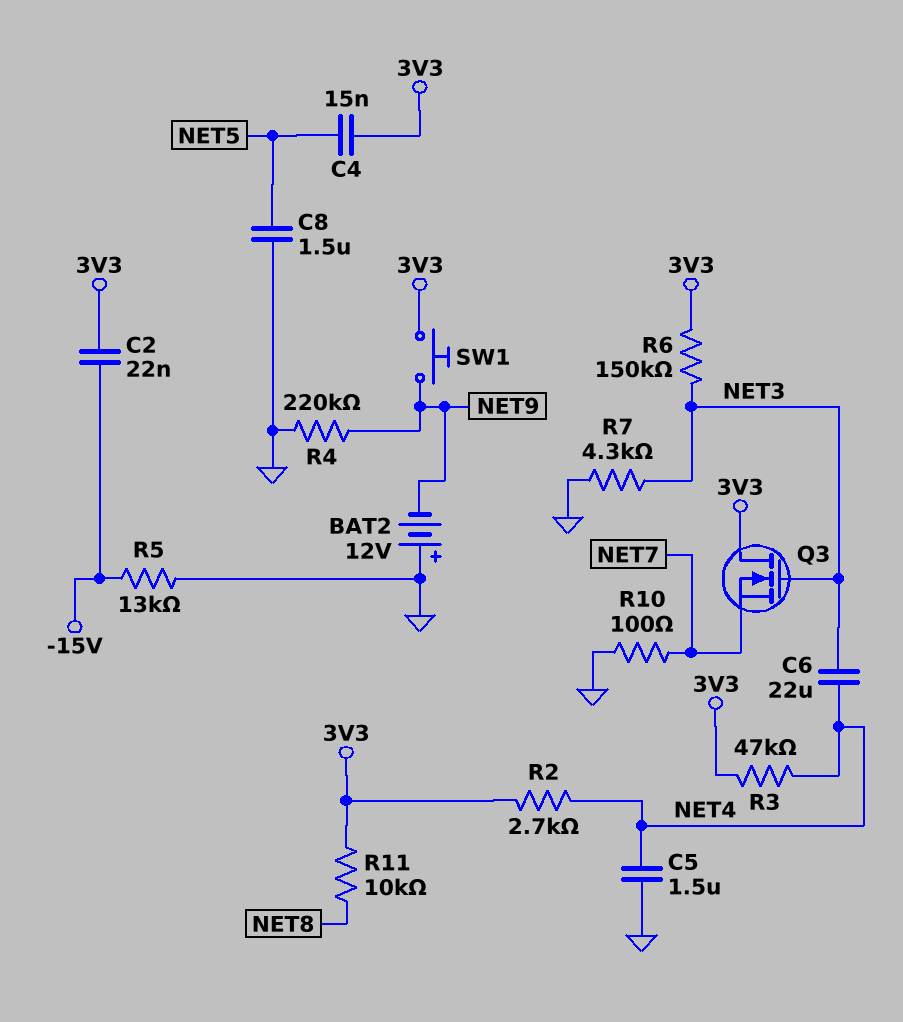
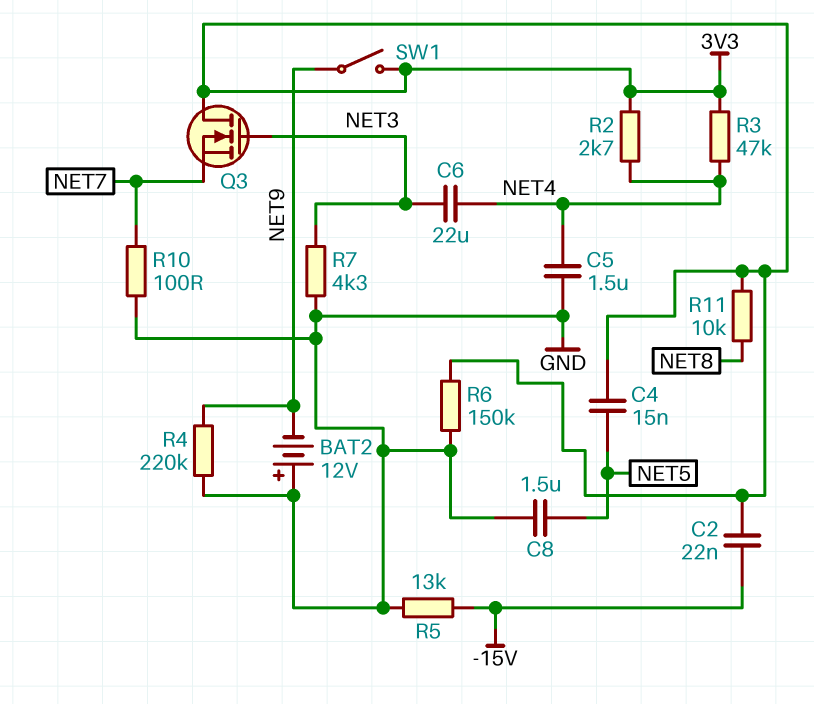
R6: 150k (3V3, NET3) -> 150k (3V3, GND)
SW1: button (3V3, NET9) -> switch (3V3, NET9)

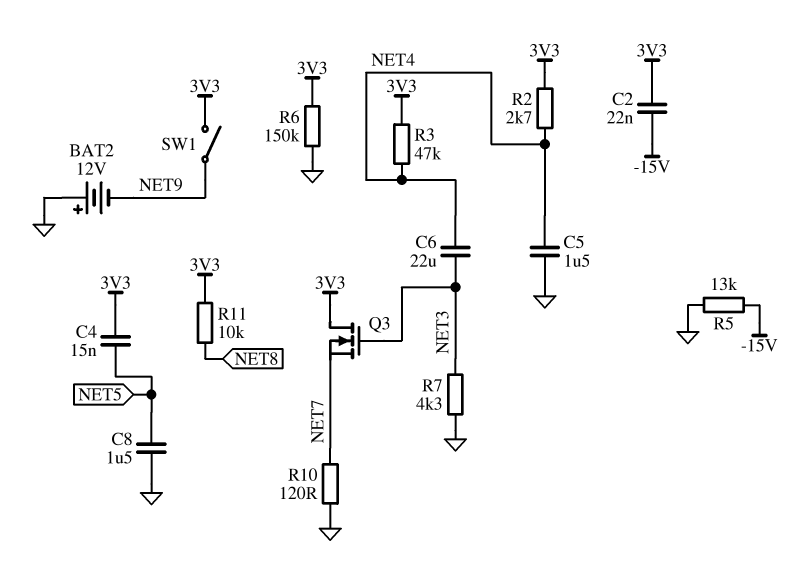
R4: 220k (GND, NET9) -> none
R10: 100 (GND, NET7) -> 120 (GND, NET7)

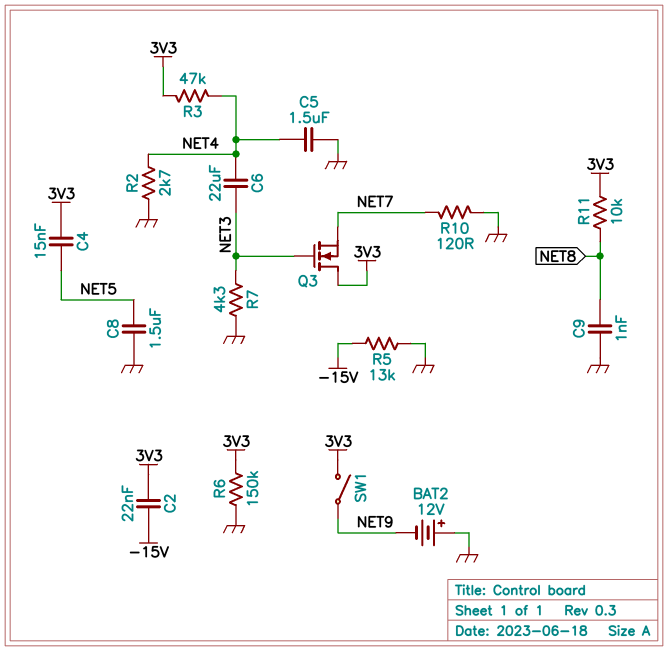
C9: none -> 1nF (GND, NET8)
R2: 2.7k (3V3, NET4) -> 2.7k (GND, NET4)

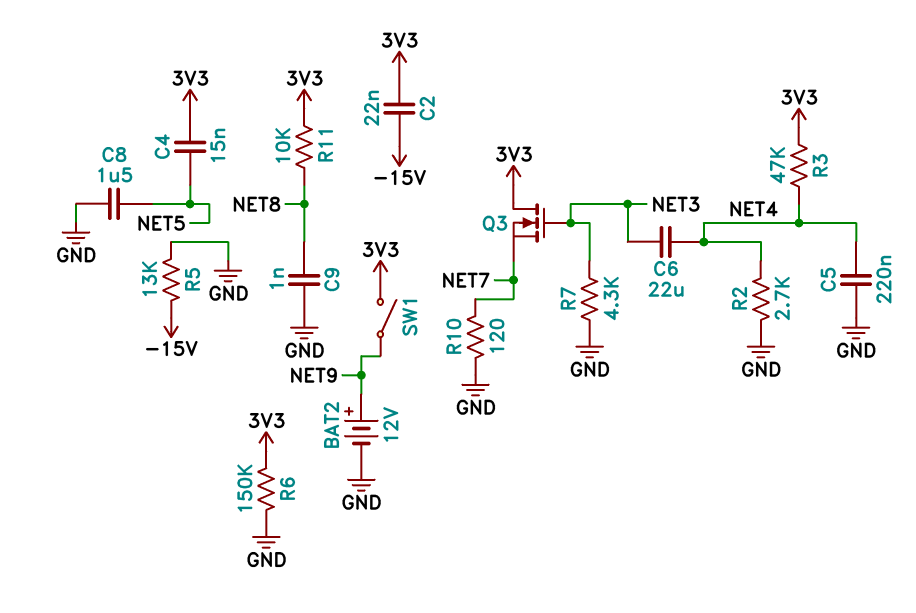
BAT2: 12V (plus GND, minus NET9) -> 12V (plus NET9, minus GND)
C5: 1.5uF (GND, NET4) -> 220nF (GND, NET4)

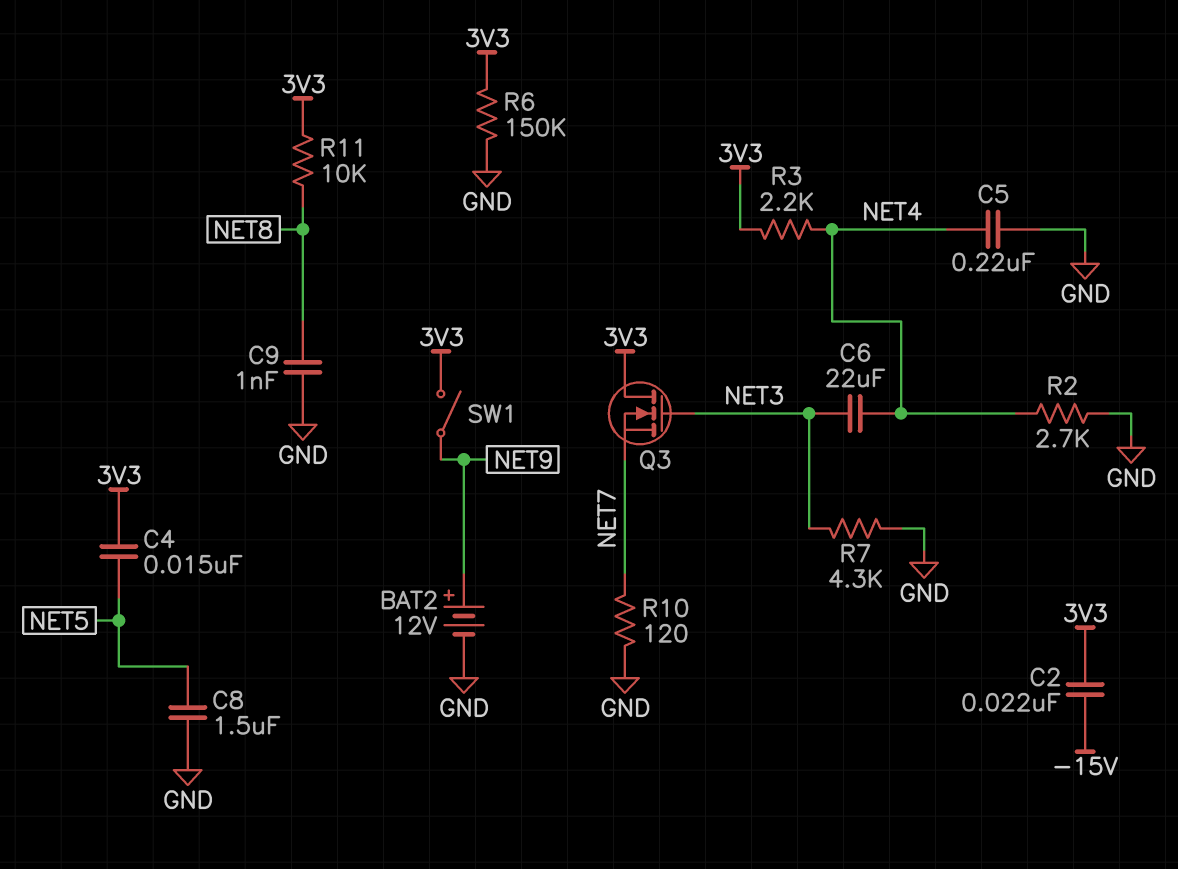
R3: 47k (3V3, NET4) -> 2.2k (3V3, NET4)
R5: 13k (-15V, GND) -> none

